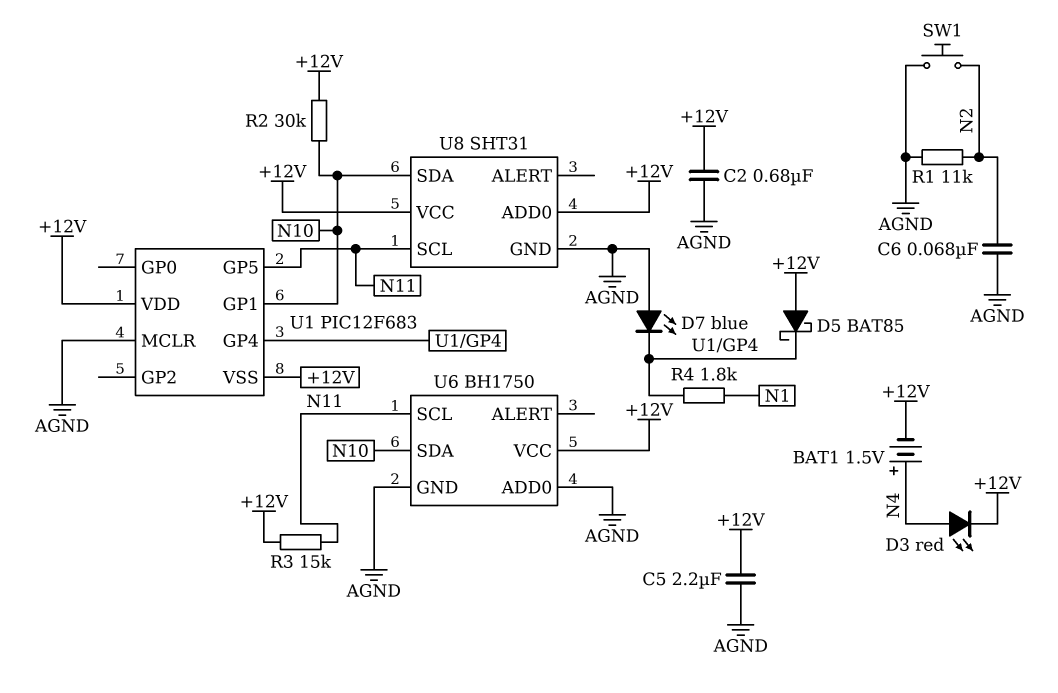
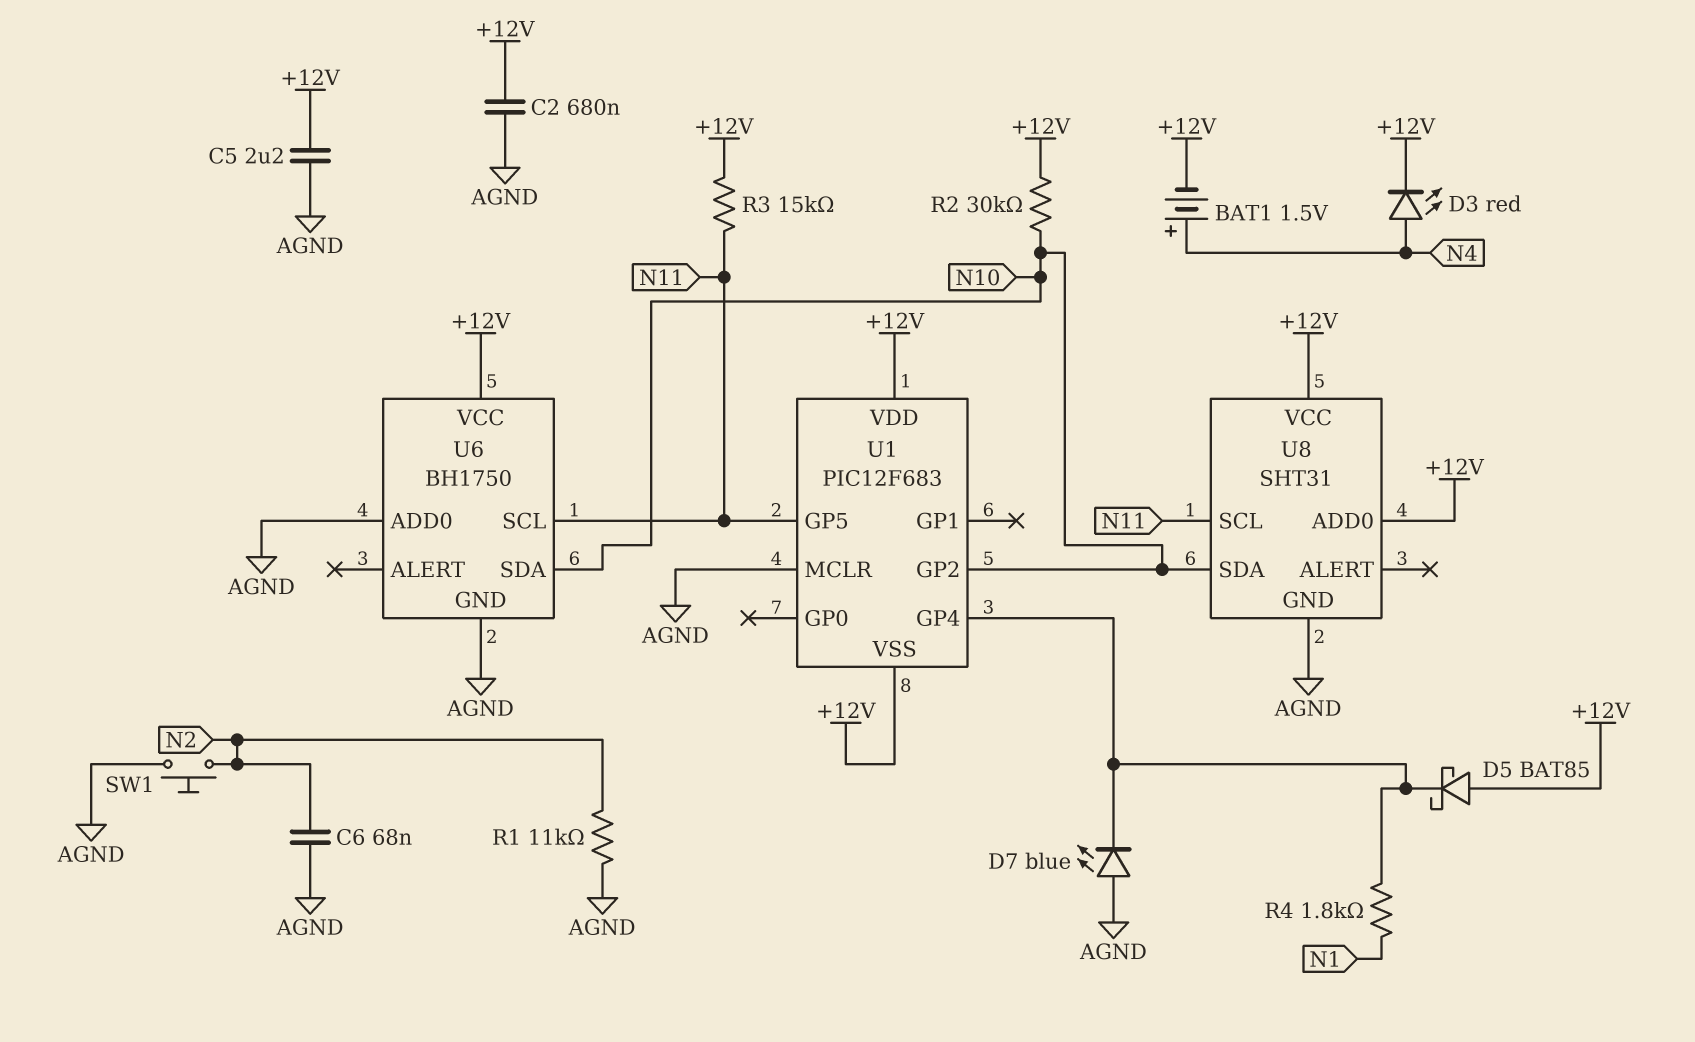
U1 pin GP1: N10 -> none
U1 pin GP2: none -> N10

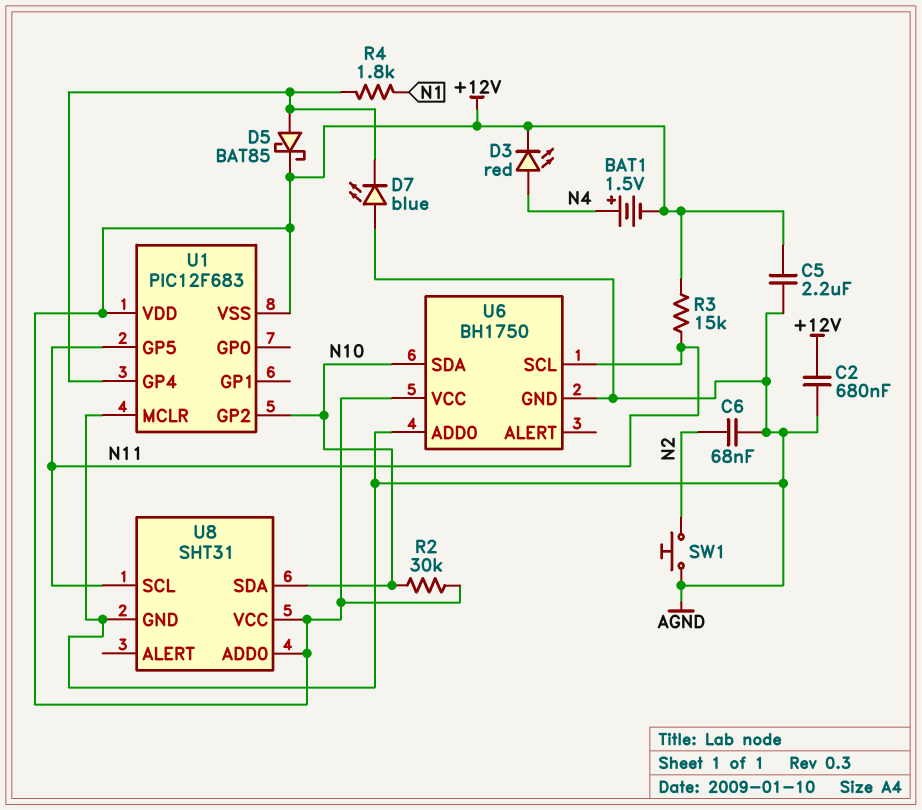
D5: schottky BAT85 (A +12V, K U1/GP4) -> schottky BAT85 (A U1/GP4, K +12V)
R1: 11k (AGND, N2) -> none

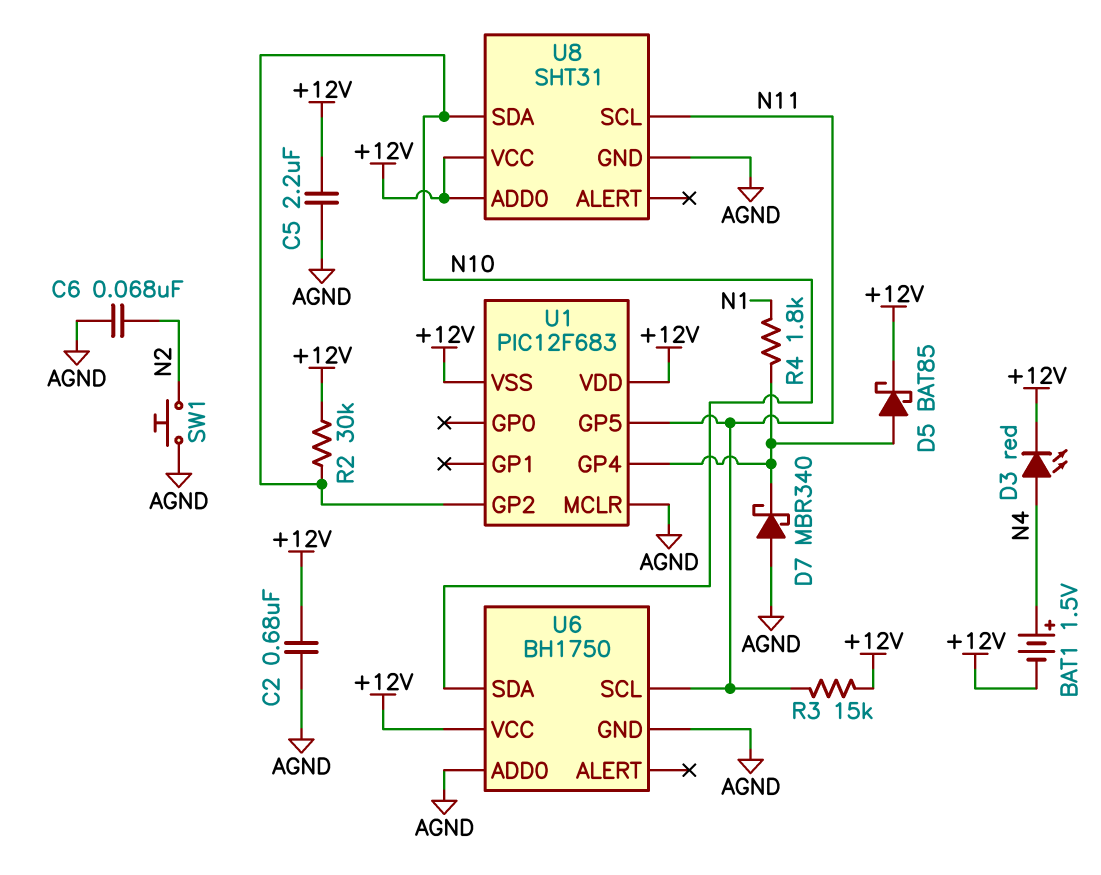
D7: LED blue (A AGND, K U1/GP4) -> schottky MBR340 (A AGND, K U1/GP4)

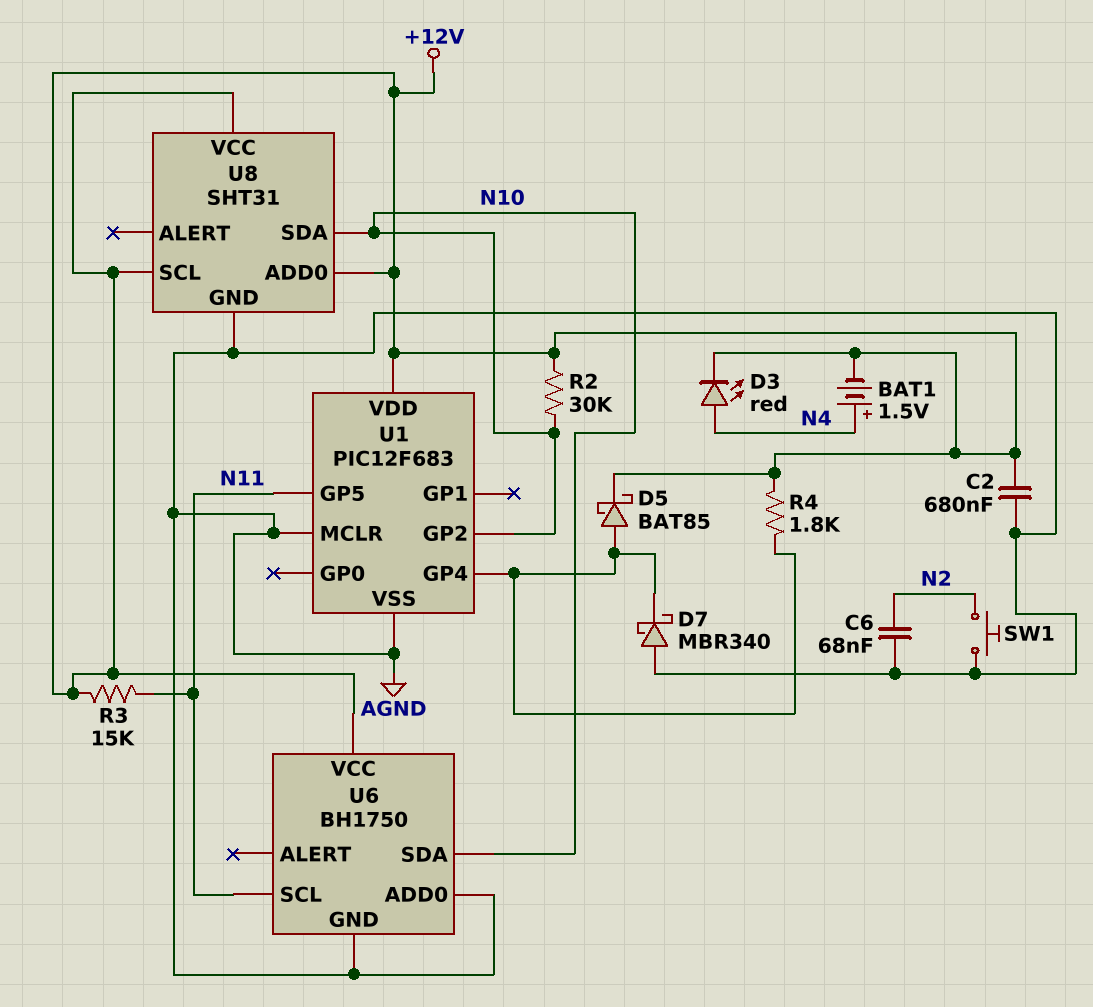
C5: 2.2uF (+12V, AGND) -> none
R4: 1.8k (N1, U1/GP4) -> 1.8k (+12V, U1/GP4)
U1 pin VSS: +12V -> AGND
U8 pin SCL: N11 -> +12V

